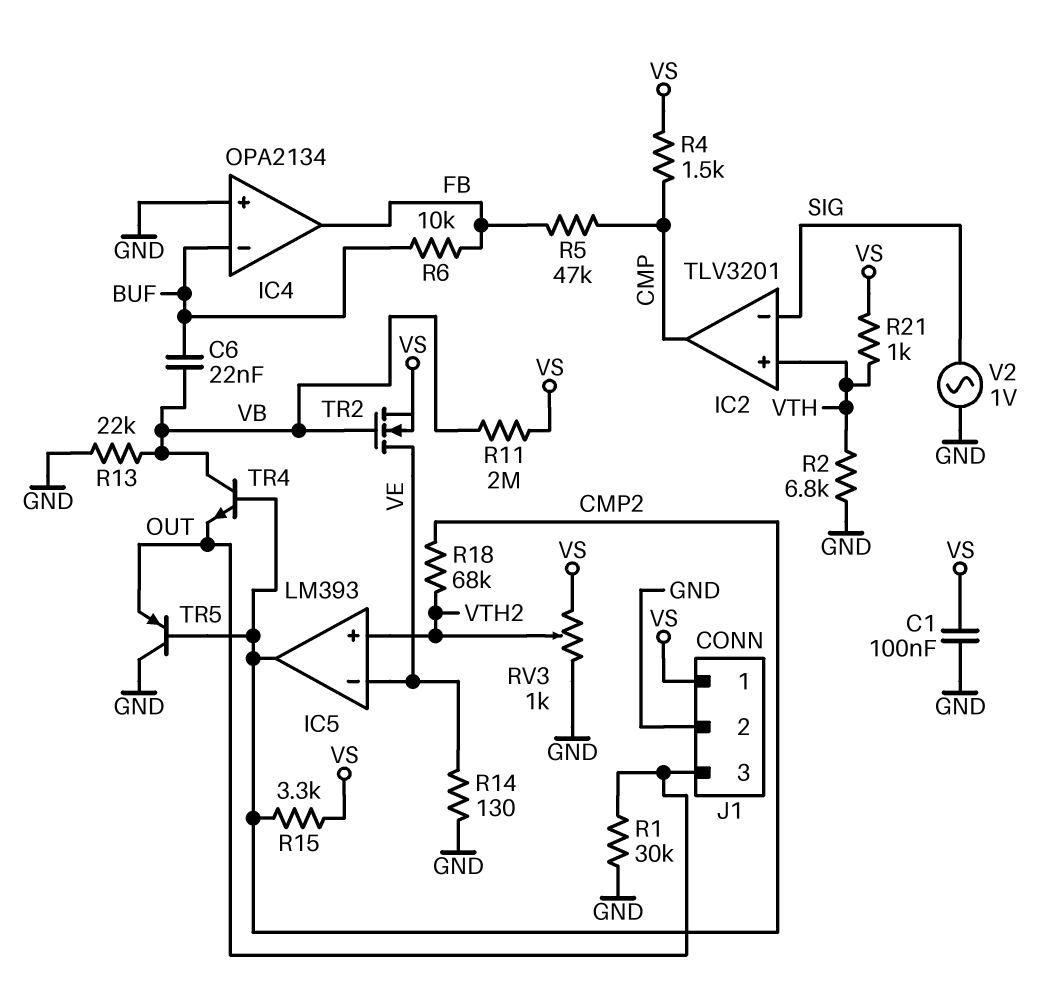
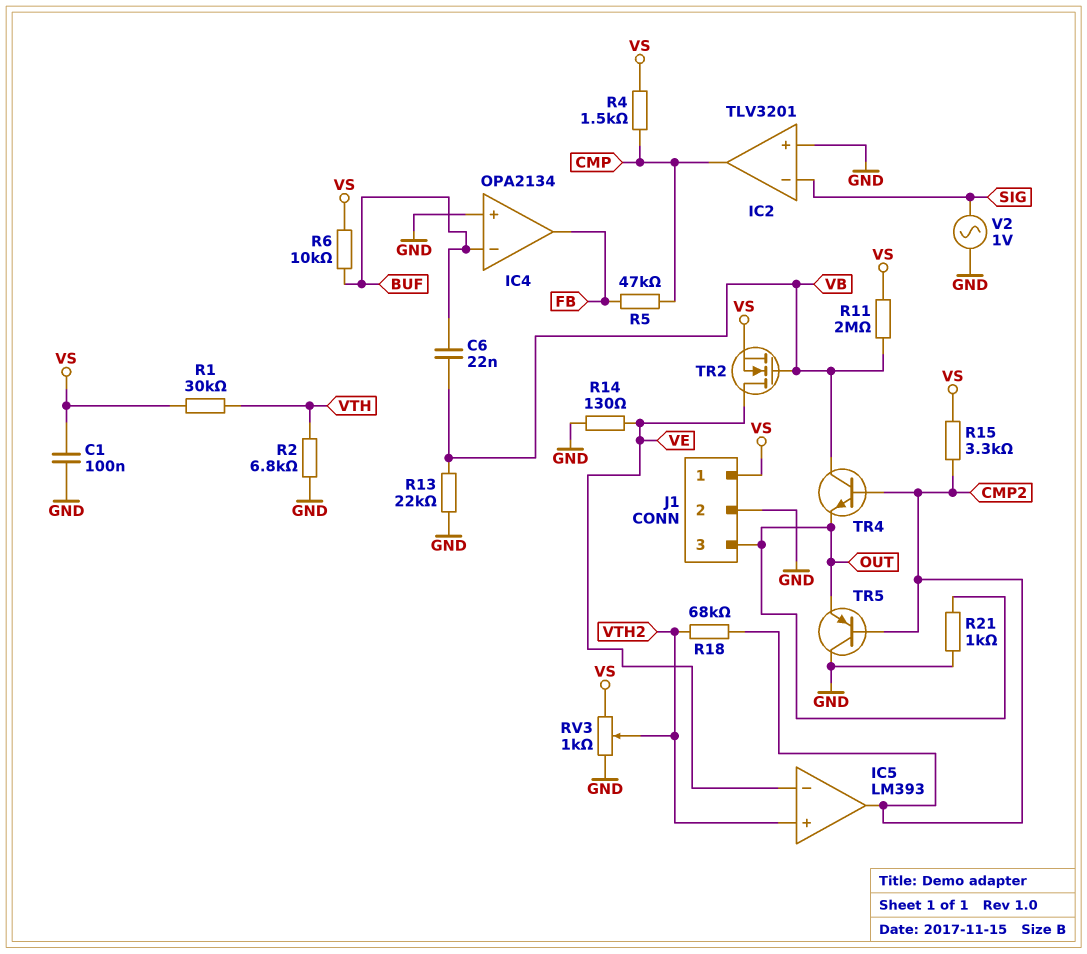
IC2 pin in+: VTH -> GND
R1: 30k (GND, OUT) -> 30k (VS, VTH)
R6: 10k (BUF, FB) -> 10k (BUF, VS)
R21: 1k (VS, VTH) -> 1k (GND, OUT)

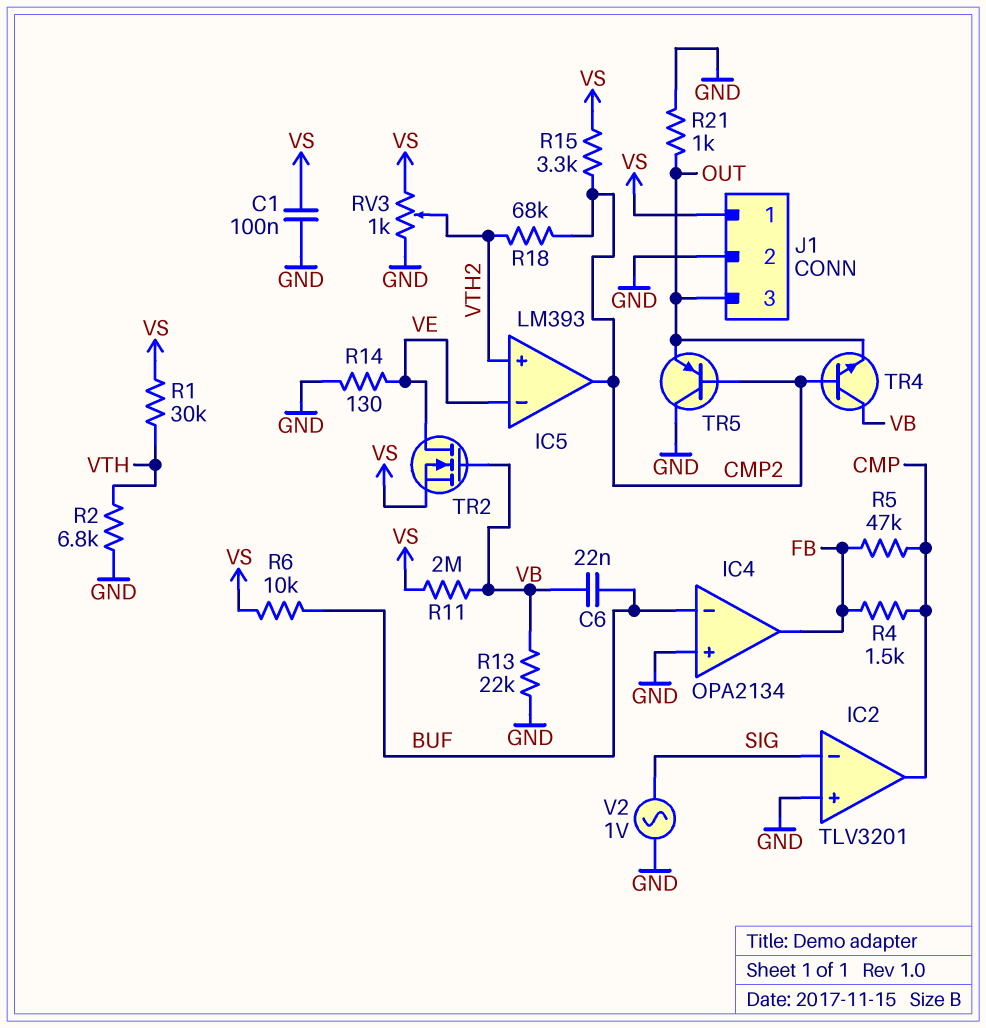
R4: 1.5k (CMP, VS) -> 1.5k (CMP, FB)

